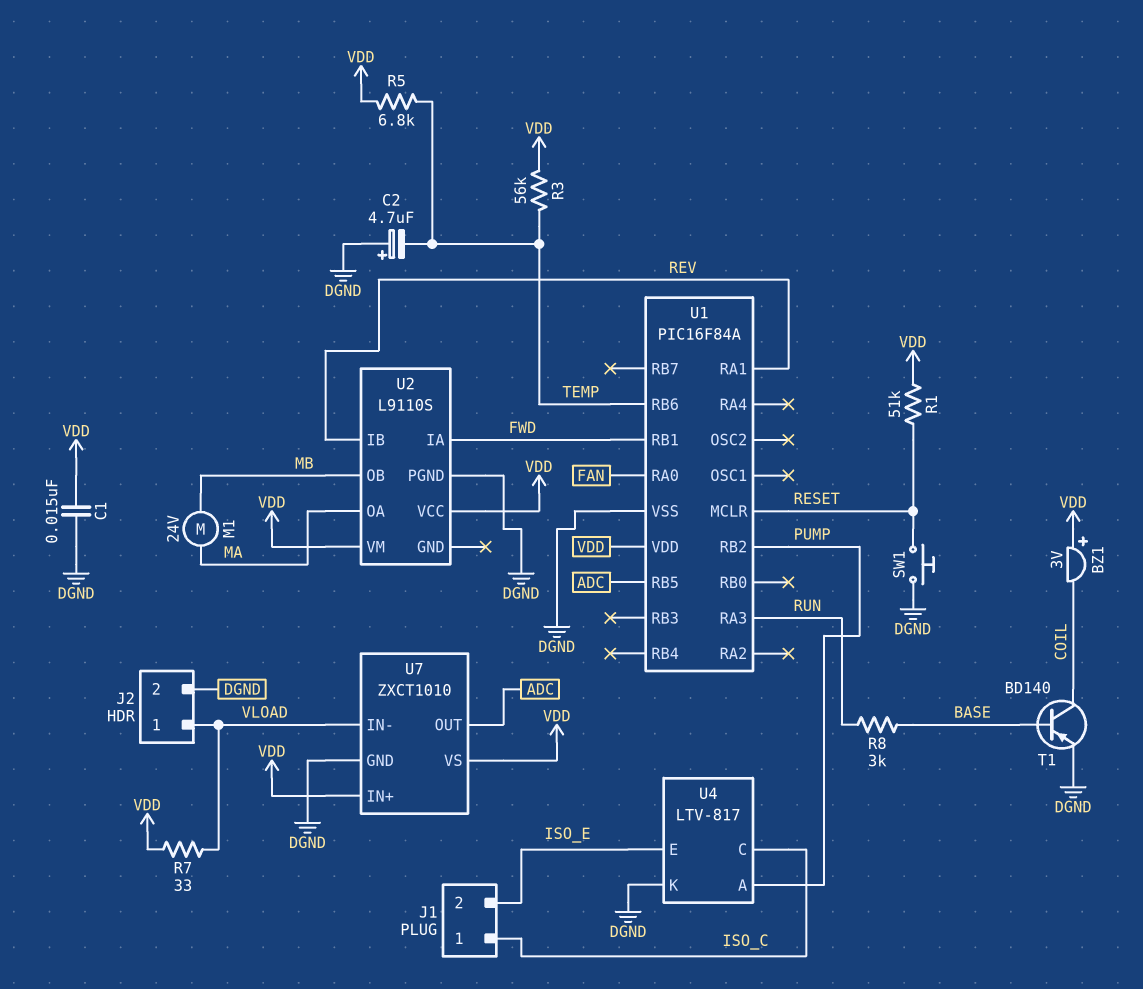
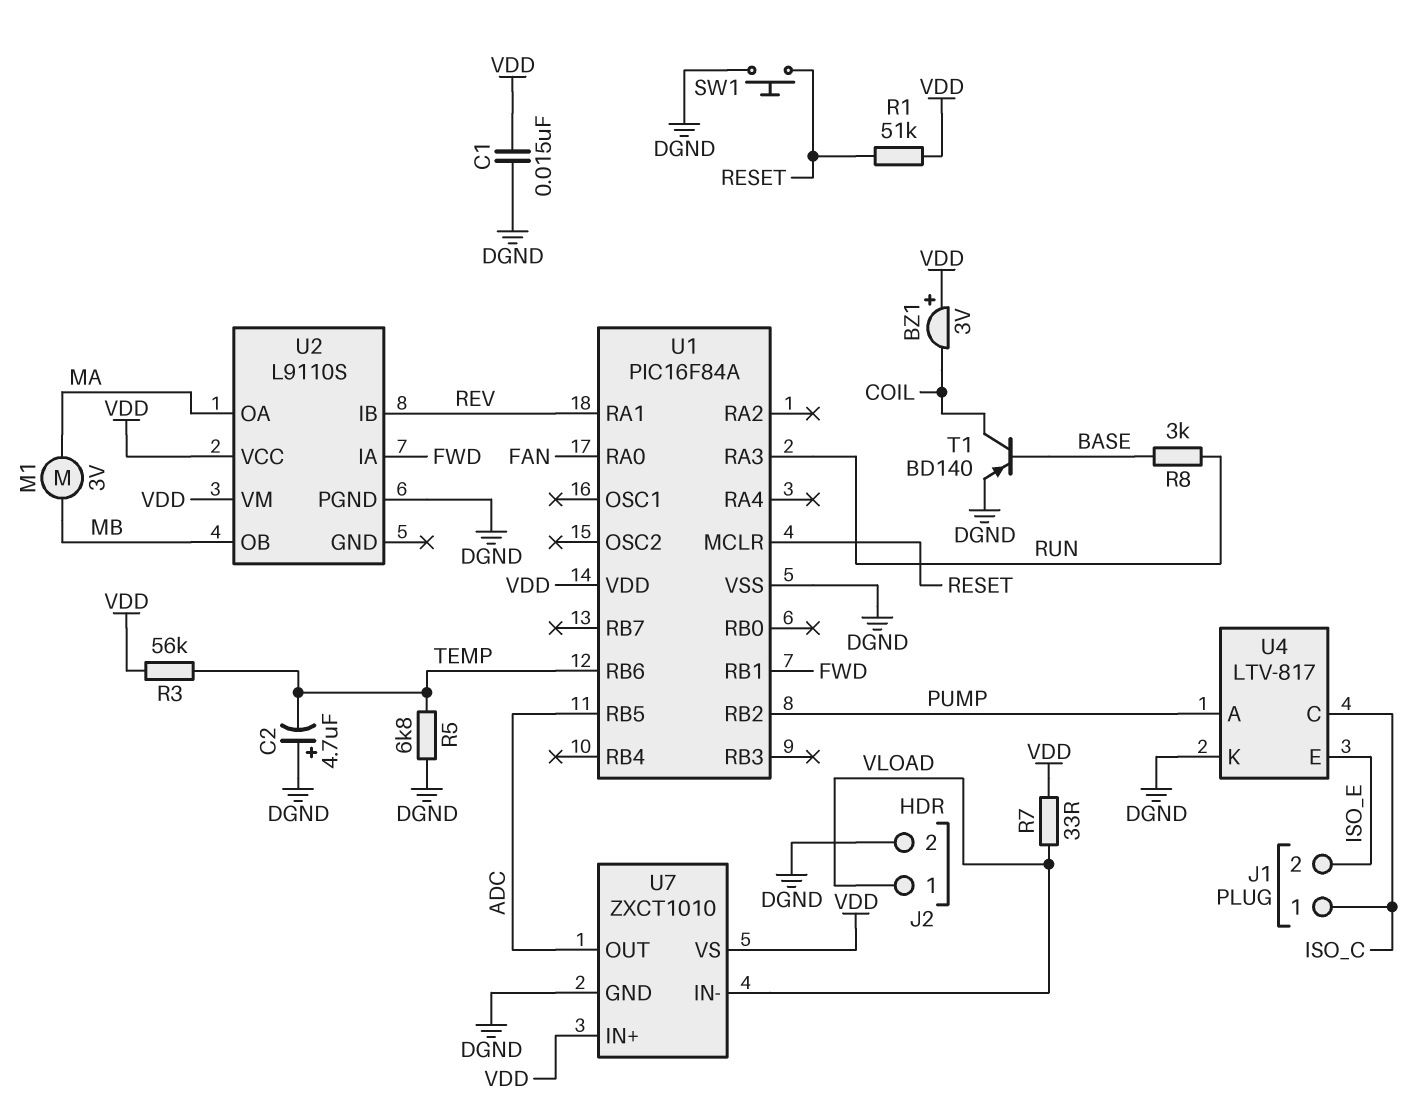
M1: motor 24V (MA, MB) -> motor 3V (MA, MB)
R5: 6.8k (TEMP, VDD) -> 6.8k (DGND, TEMP)

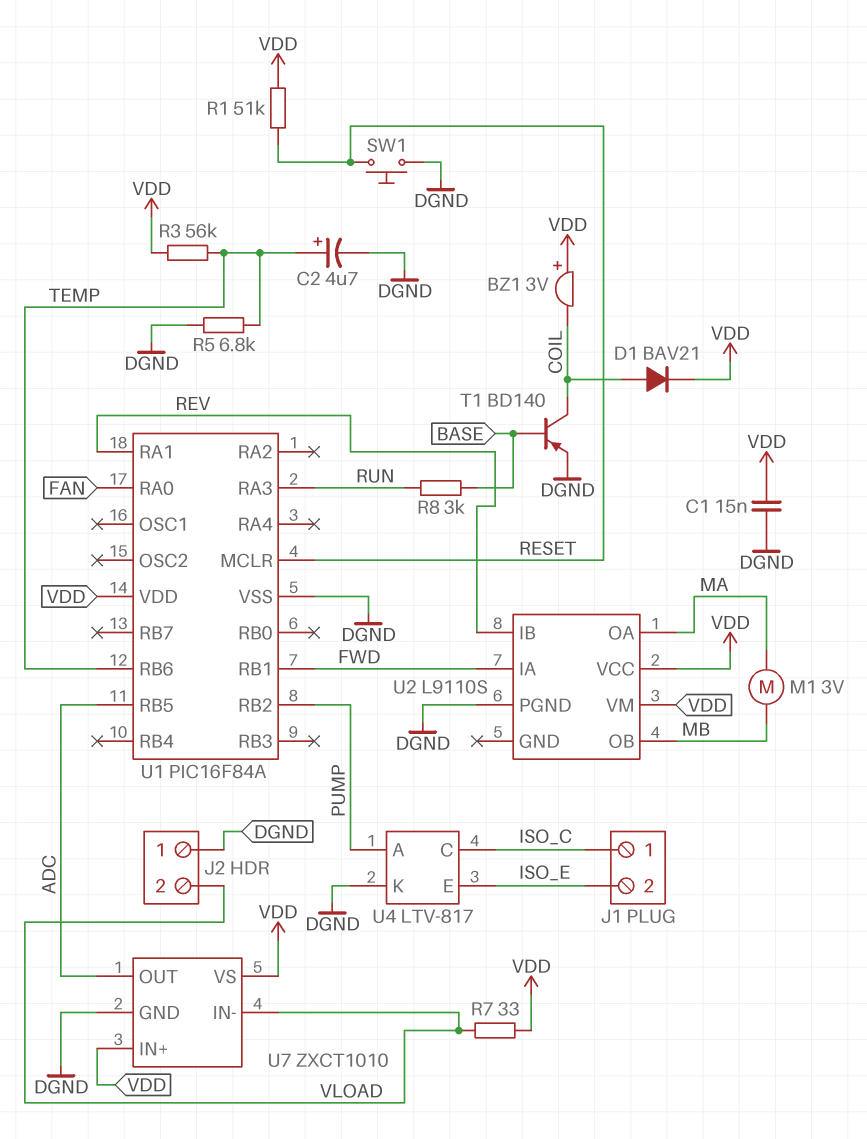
C2: 4.7uF (plus DGND, minus TEMP) -> 4.7uF (plus TEMP, minus DGND)
D1: none -> diode BAV21 (A COIL, K VDD)
J2 pin 1: VLOAD -> DGND
J2 pin 2: DGND -> VLOAD

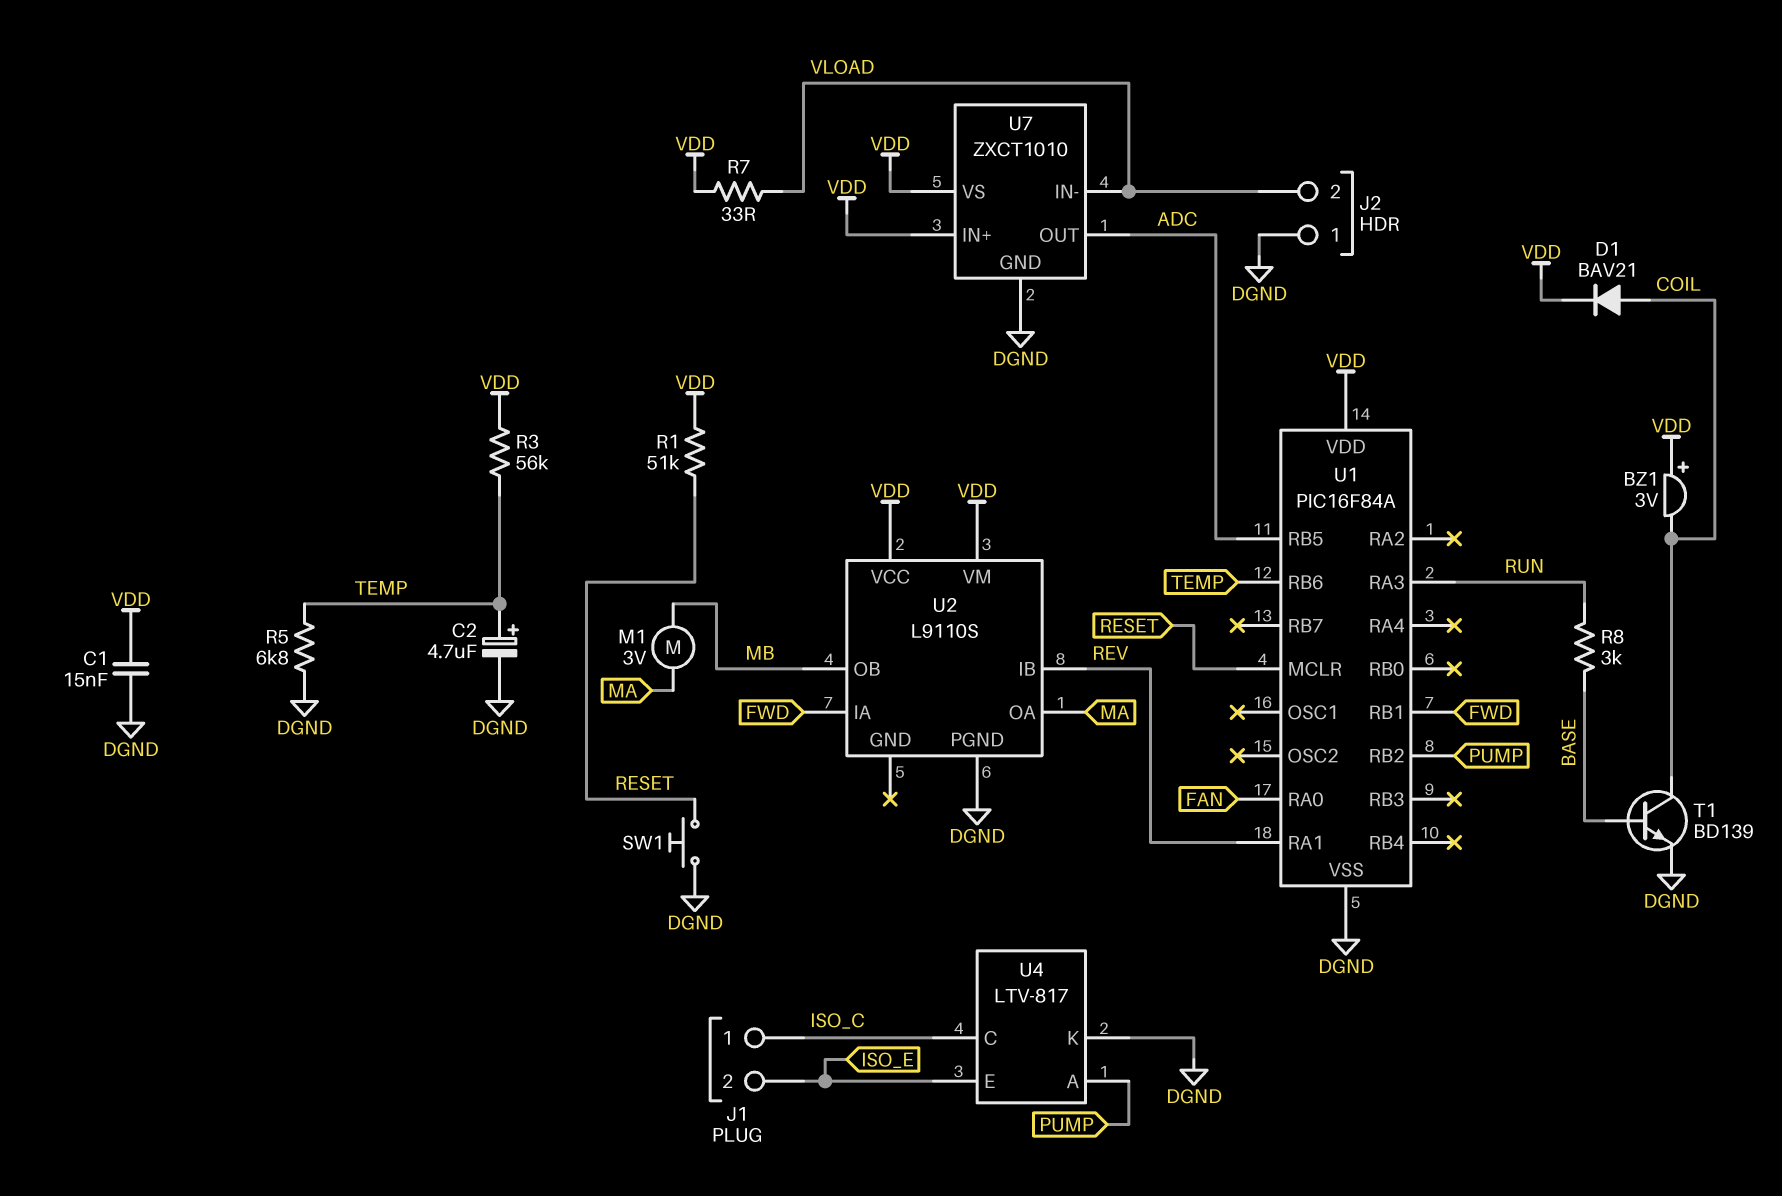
T1: PNP BD140 (B BASE, C COIL, E DGND) -> NPN BD139 (B BASE, C COIL, E DGND)

